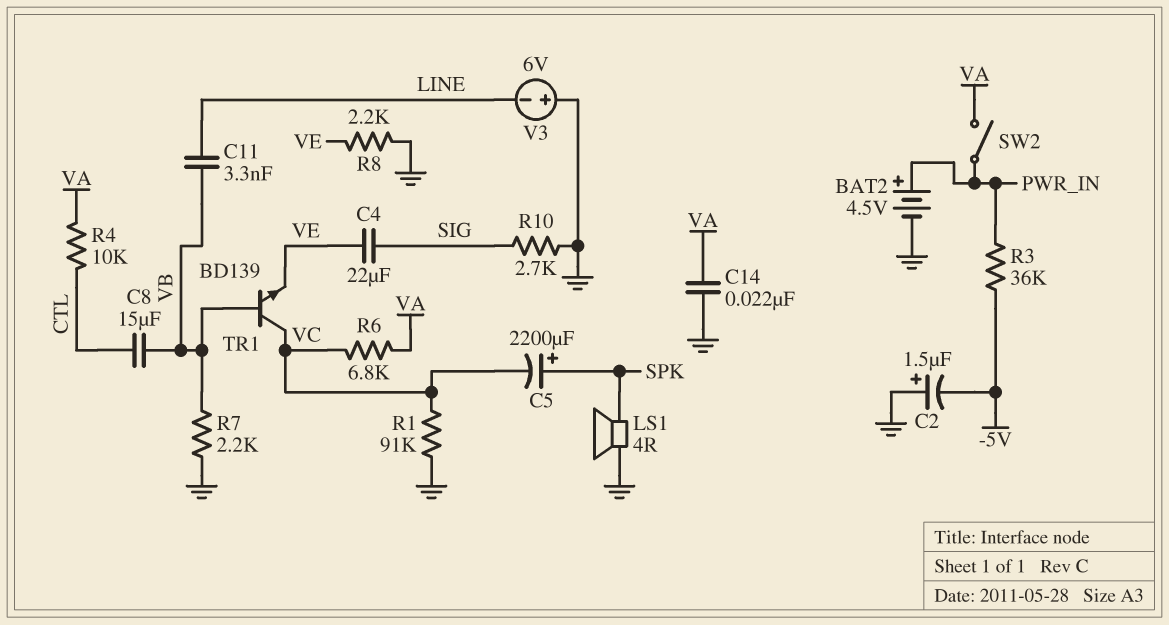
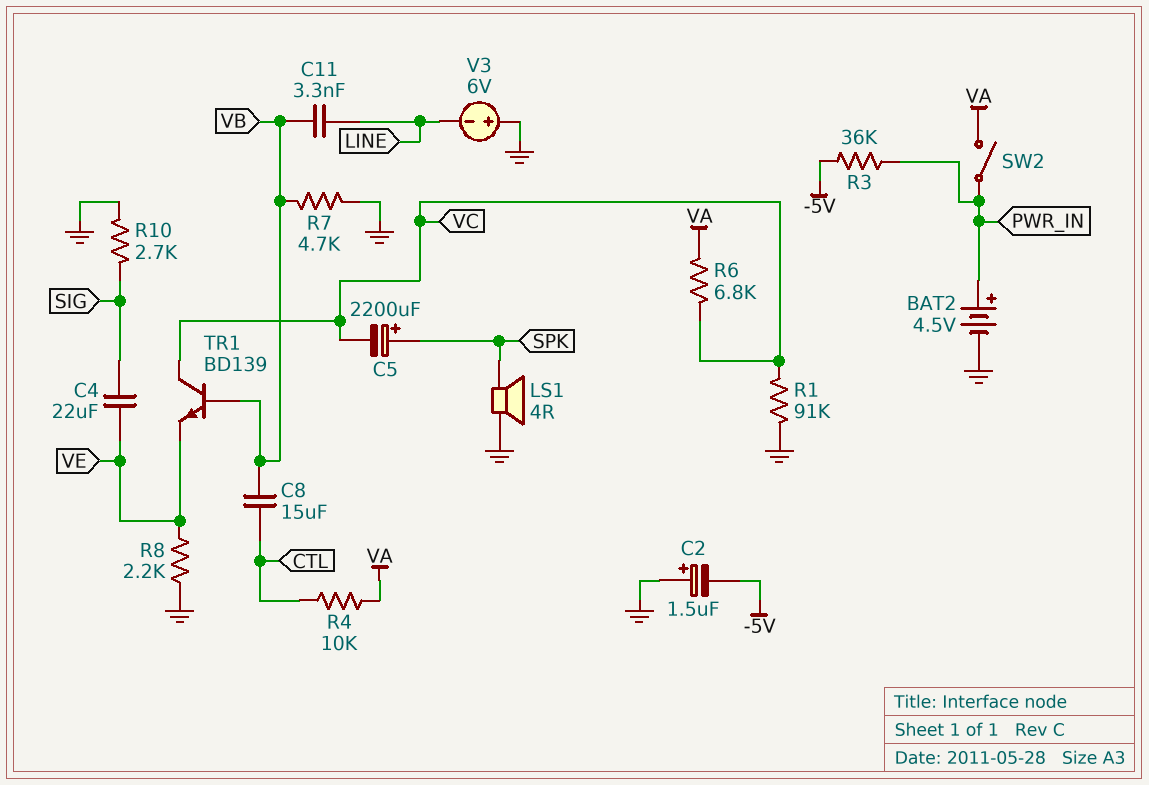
C14: 22nF (GND, VA) -> none
R7: 2.2k (GND, VB) -> 4.7k (GND, VB)

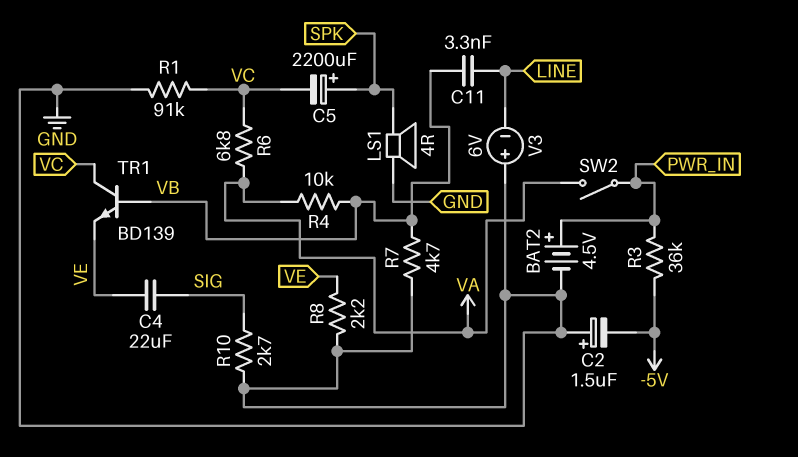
C8: 15uF (CTL, VB) -> none
R4: 10k (CTL, VA) -> 10k (VA, VB)

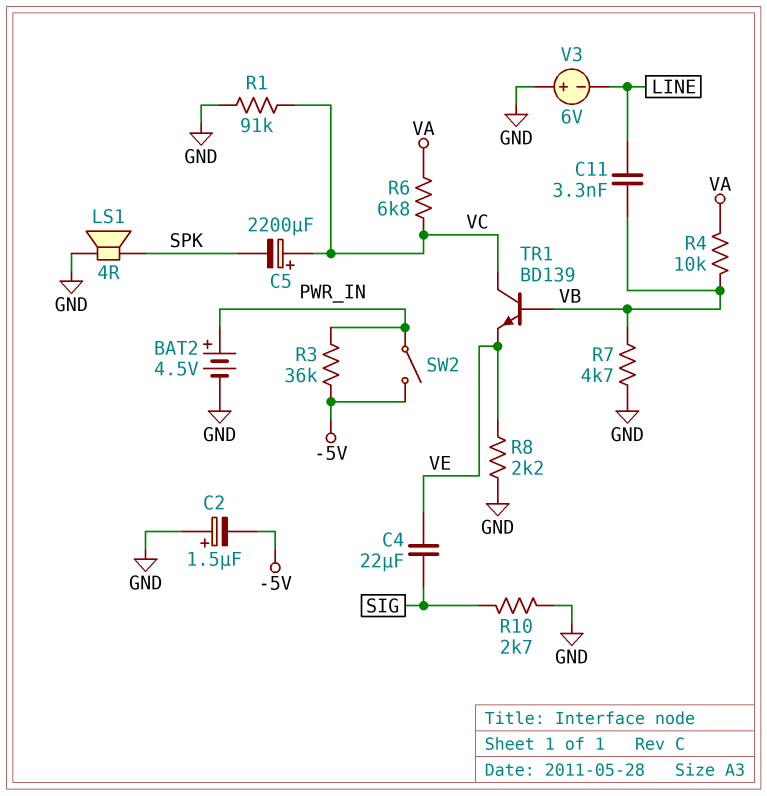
C5: 2200uF (plus SPK, minus VC) -> 2200uF (plus VC, minus SPK)
SW2: switch (PWR_IN, VA) -> switch (-5V, PWR_IN)

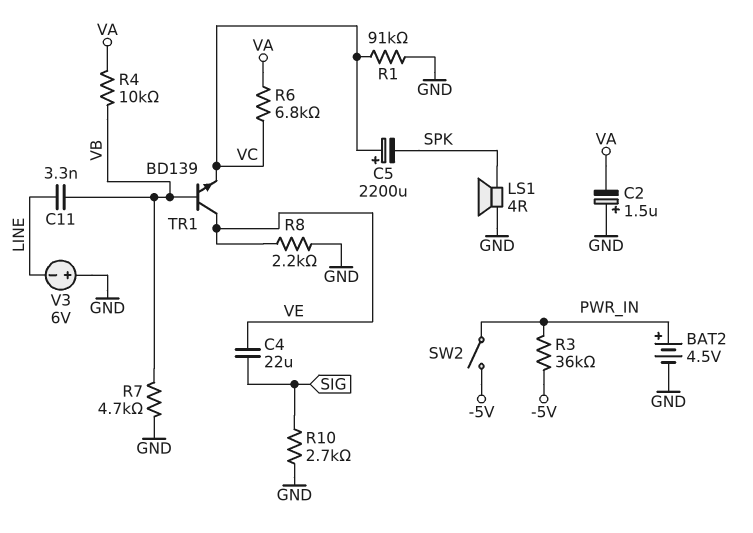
C2: 1.5uF (plus GND, minus -5V) -> 1.5uF (plus GND, minus VA)
TR1: NPN BD139 (B VB, C VC, E VE) -> NPN BD139 (B VB, C VE, E VC)

